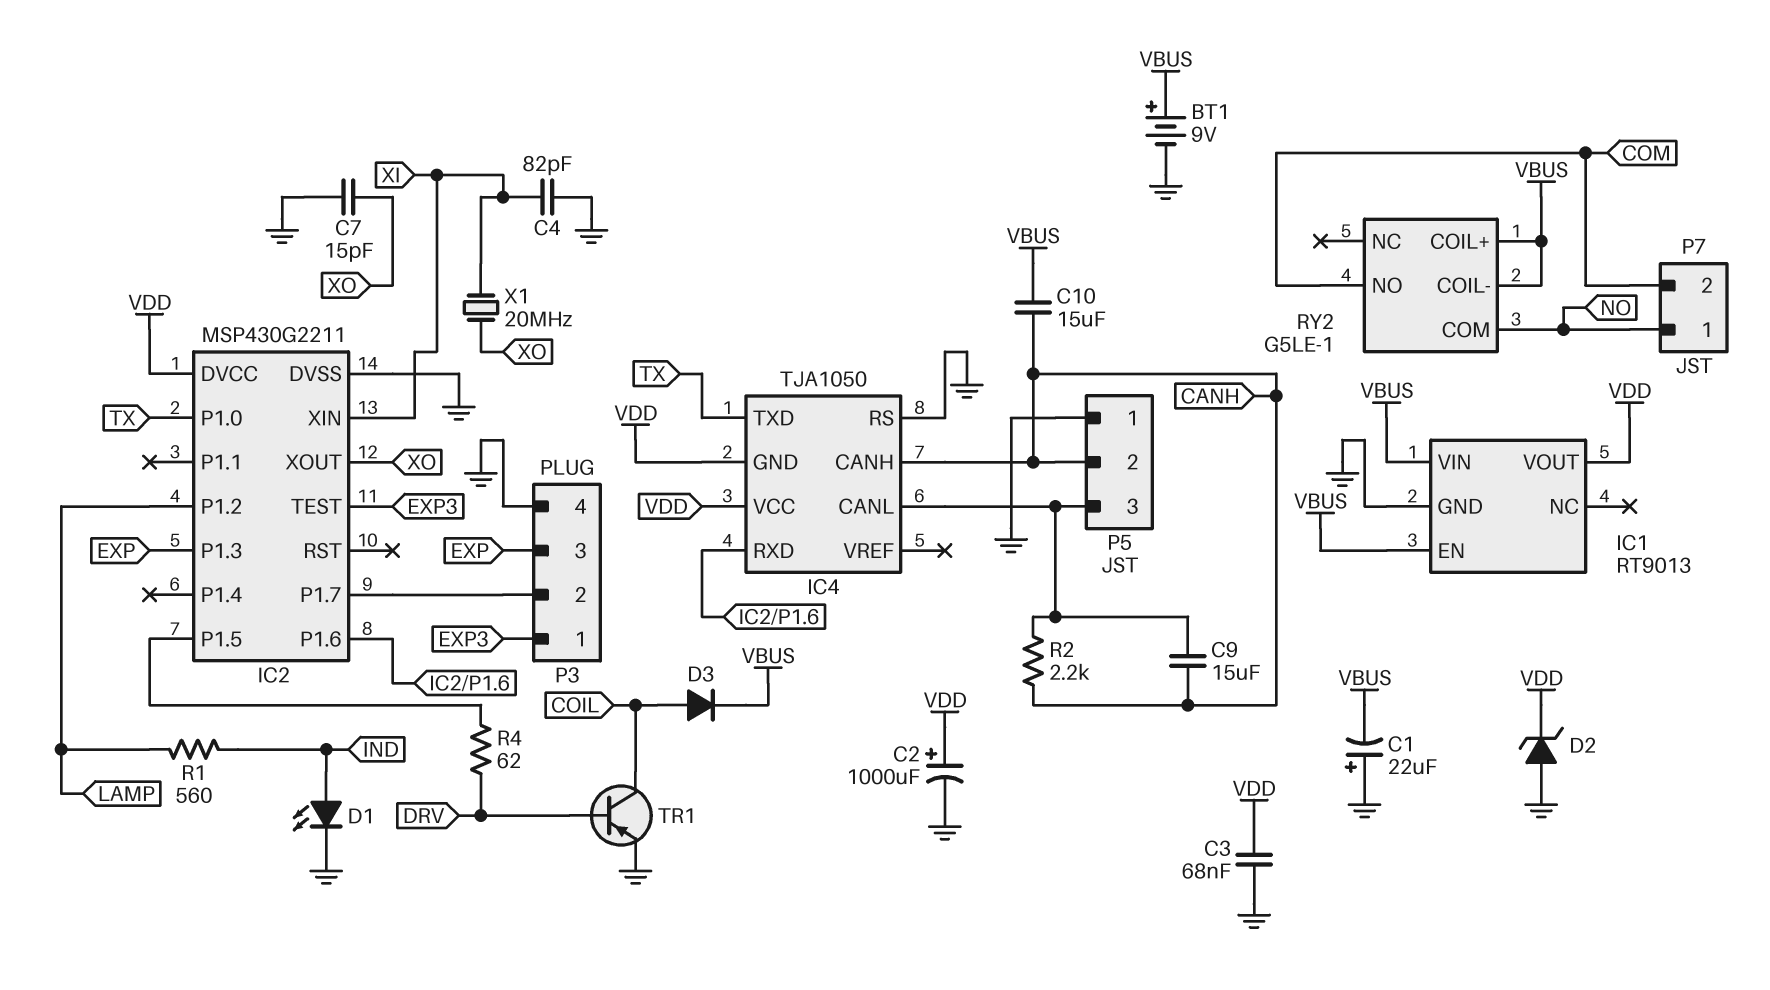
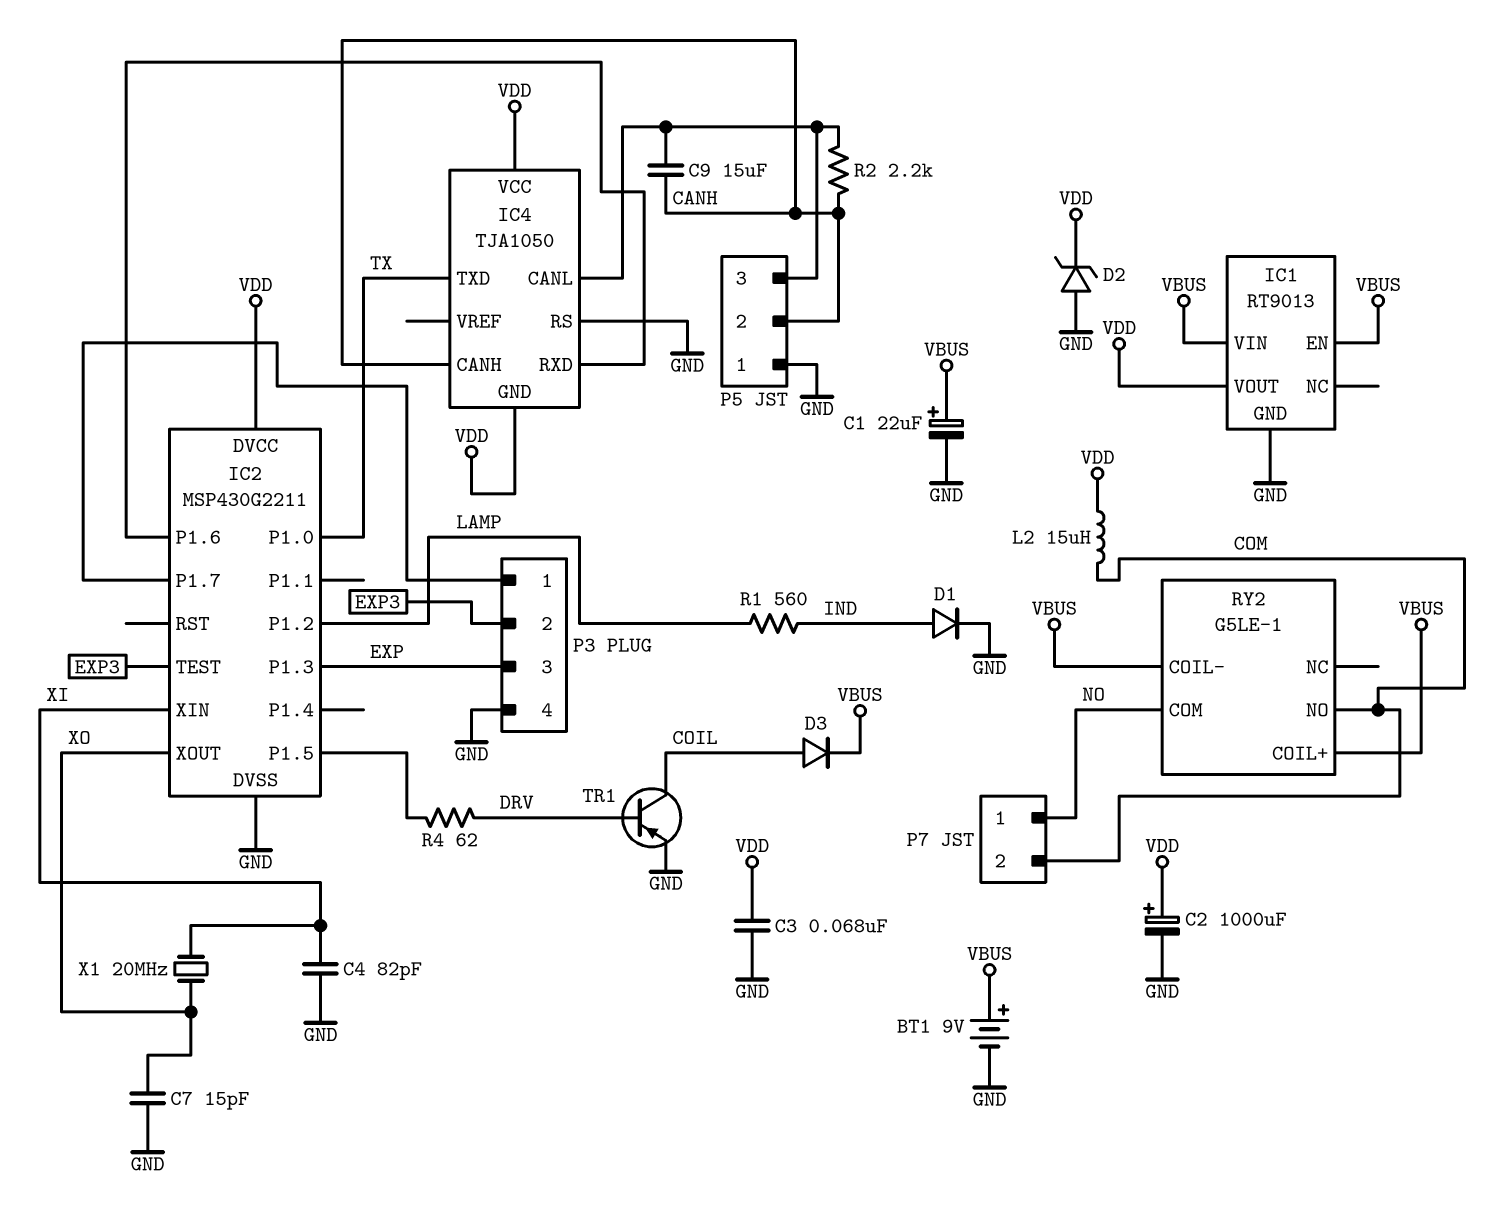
C1: 22uF (plus GND, minus VBUS) -> 22uF (plus VBUS, minus GND)
C10: 15uF (CANH, VBUS) -> none
D1: LED (A IND, K GND) -> diode (A IND, K GND)
L2: none -> 15uH (COM, VDD)
P3 pin 1: EXP3 -> IC2/P1.7
P3 pin 2: IC2/P1.7 -> EXP3

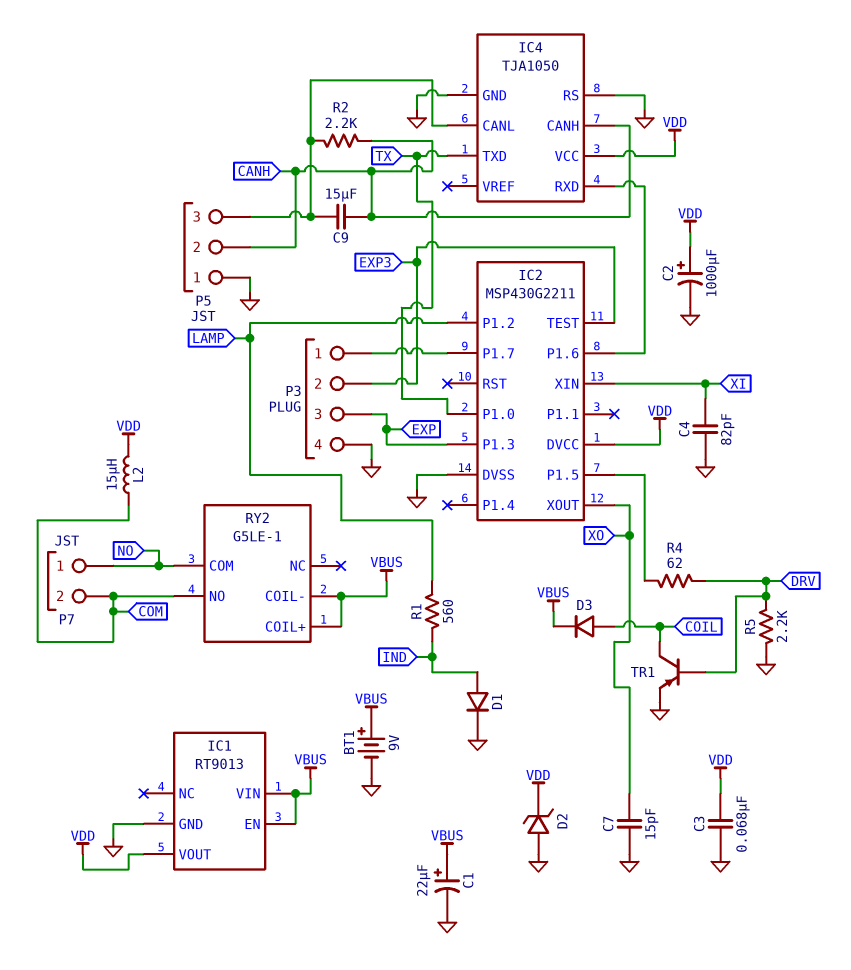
IC4 pin GND: VDD -> GND
R5: none -> 2.2k (DRV, GND)
X1: 20MHz (XI, XO) -> none

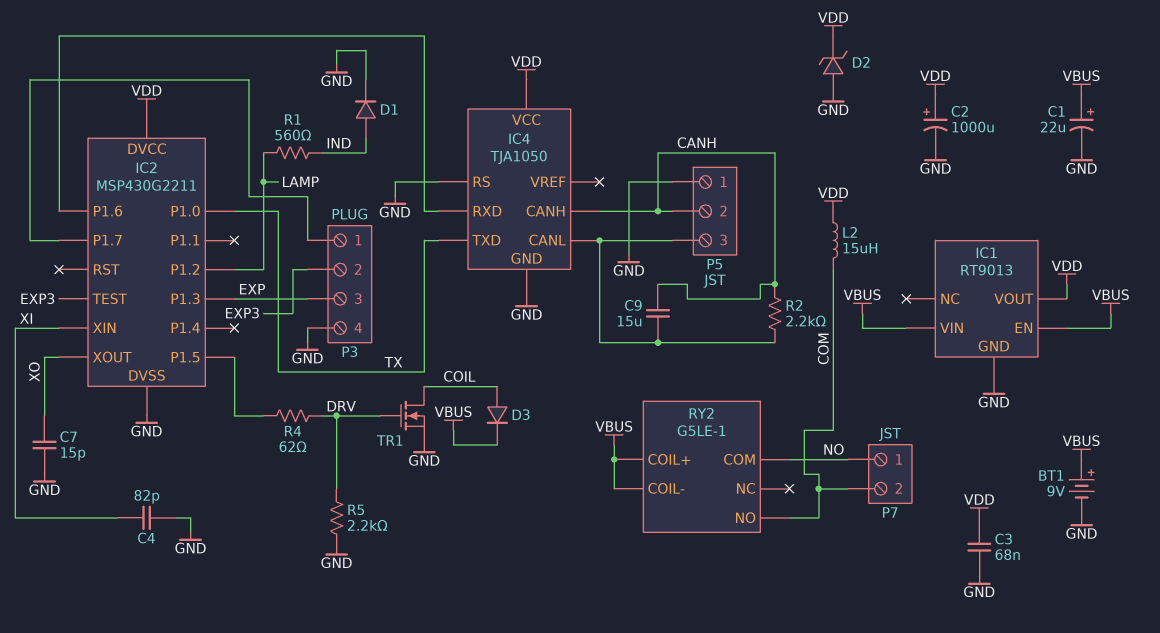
TR1: PNP (B DRV, C COIL, E GND) -> NMOS (G DRV, D COIL, S GND)

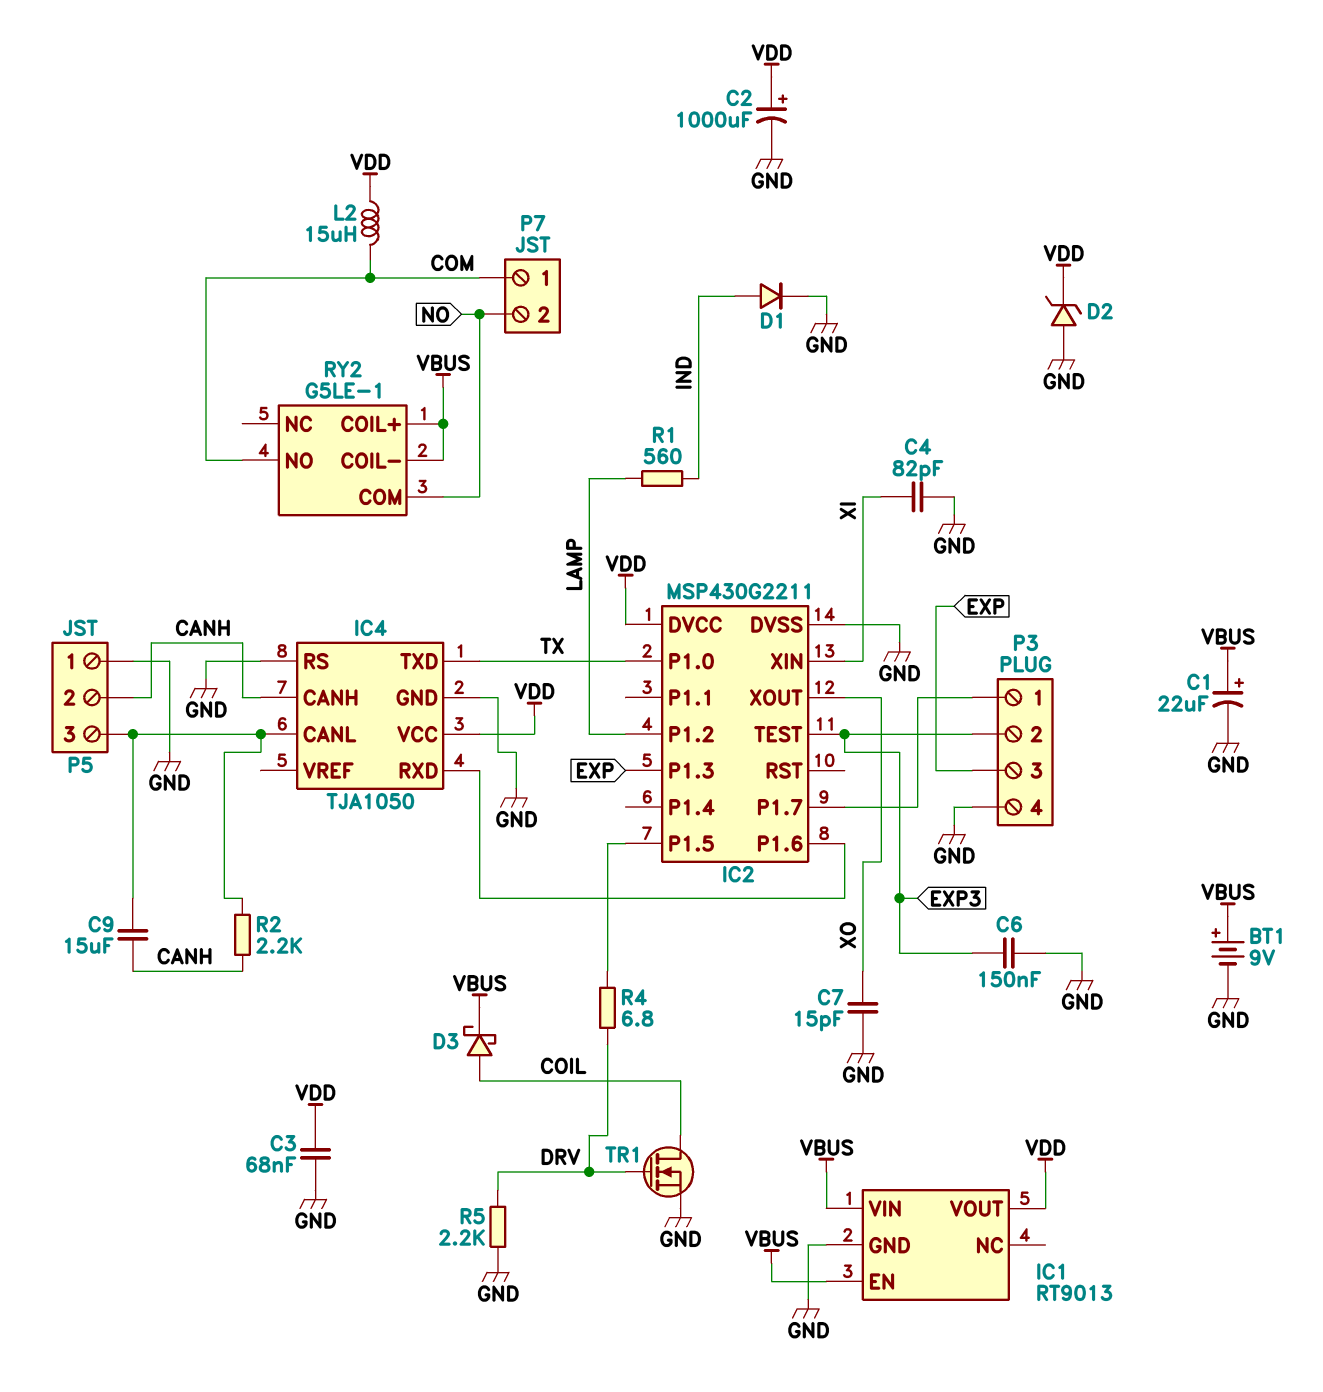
C6: none -> 150nF (EXP3, GND)
D3: diode (A COIL, K VBUS) -> schottky (A COIL, K VBUS)
P7 pin 1: NO -> COM
P7 pin 2: COM -> NO
R4: 62 (DRV, IC2/P1.5) -> 6.8 (DRV, IC2/P1.5)

